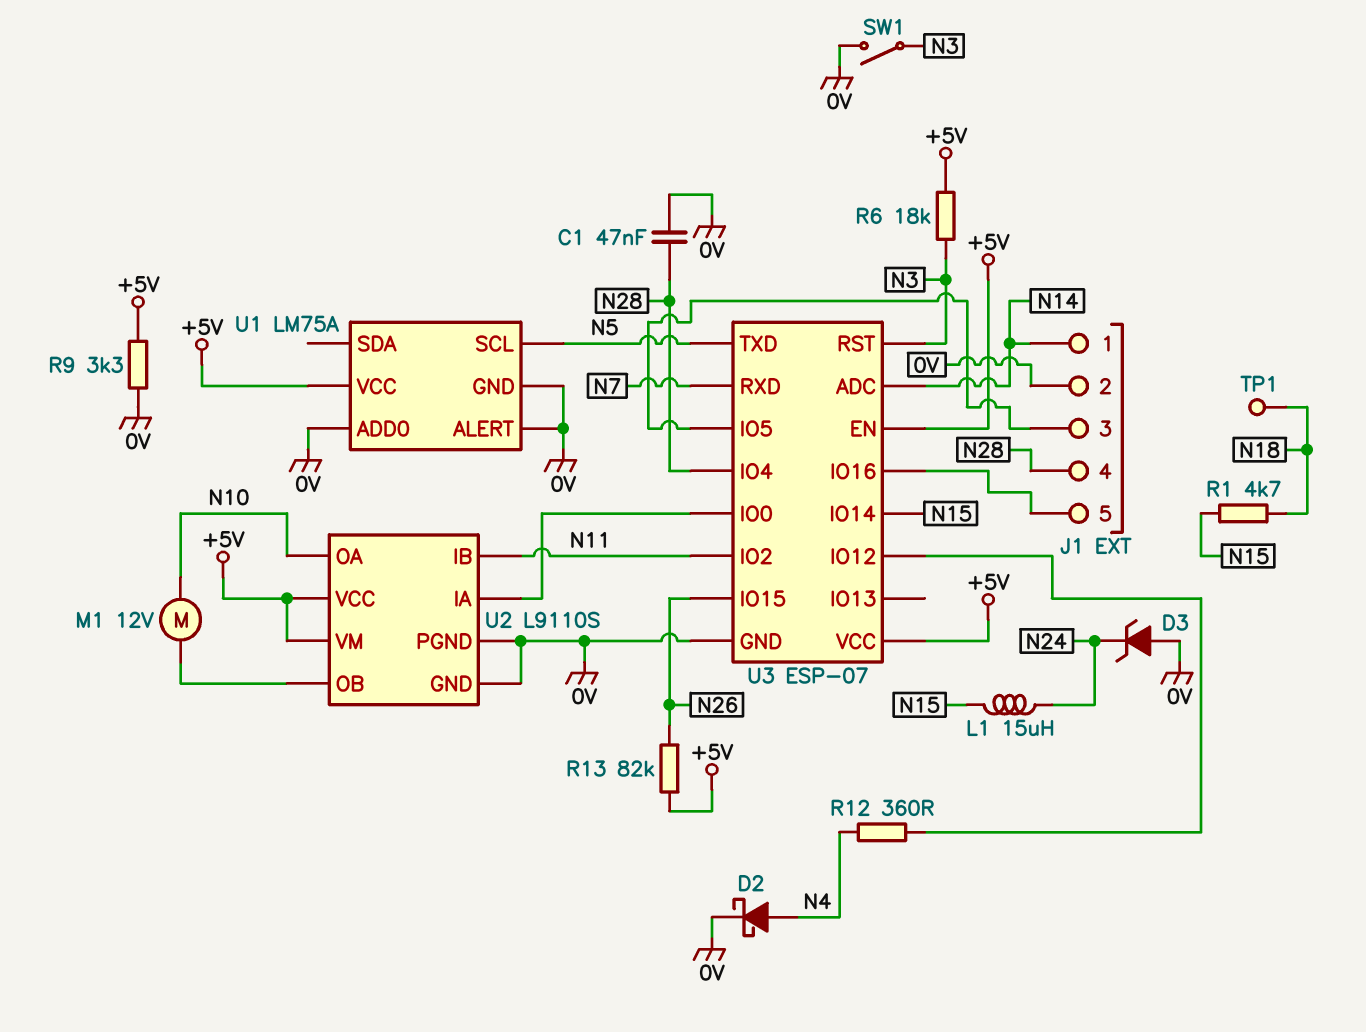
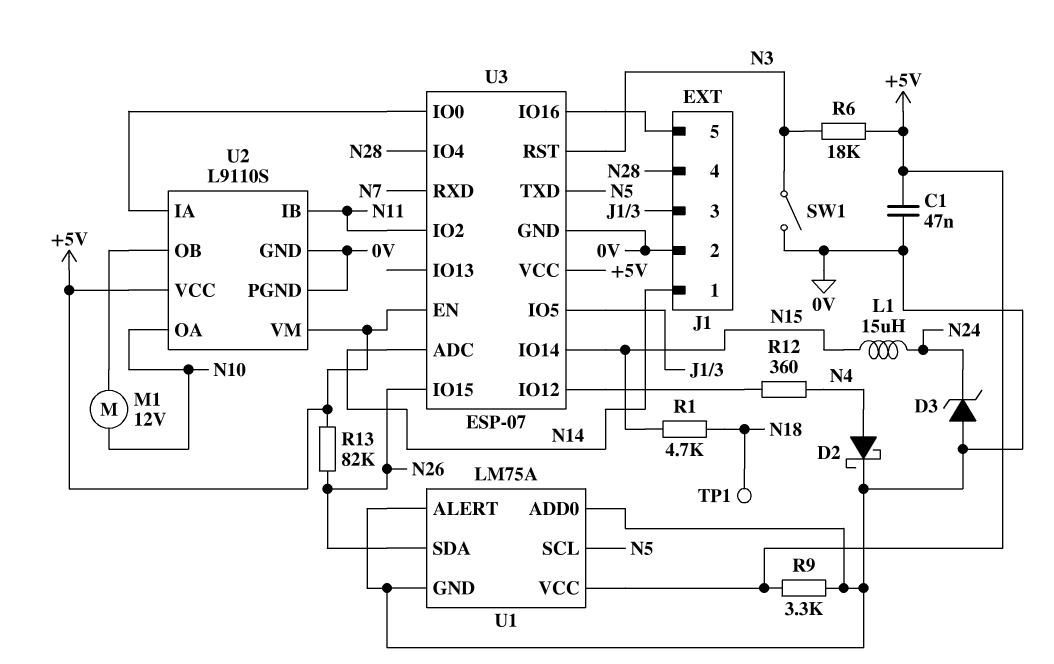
C1: 47nF (0V, N28) -> 47nF (+5V, 0V)
U1 pin SDA: none -> N26

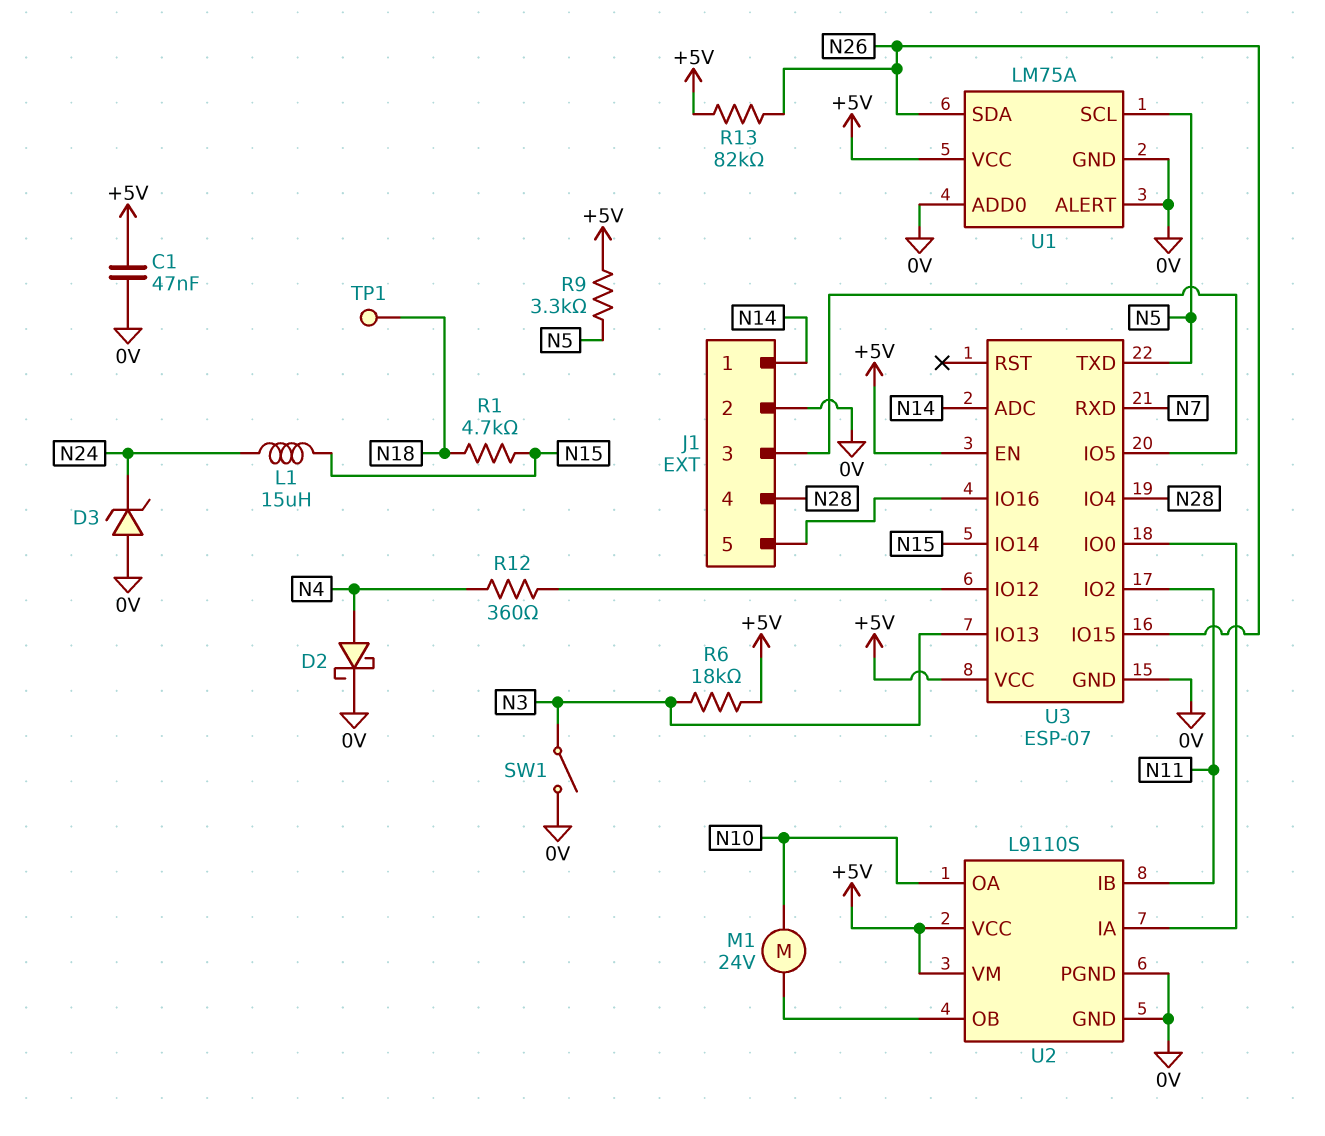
M1: motor 12V (N10, U2/OB) -> motor 24V (N10, U2/OB)
R9: 3.3k (+5V, 0V) -> 3.3k (+5V, N5)
U3 pin IO13: none -> N3
U3 pin RST: N3 -> none

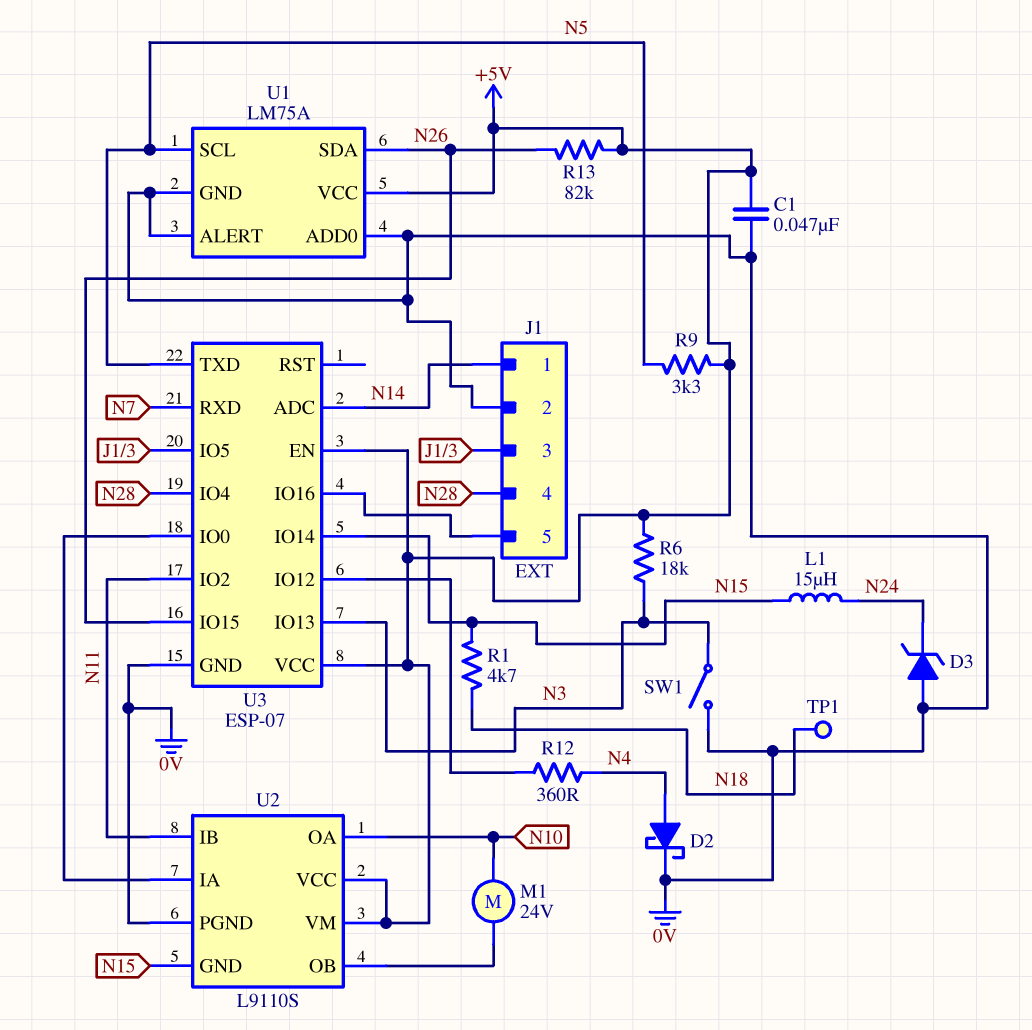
U2 pin GND: 0V -> N15

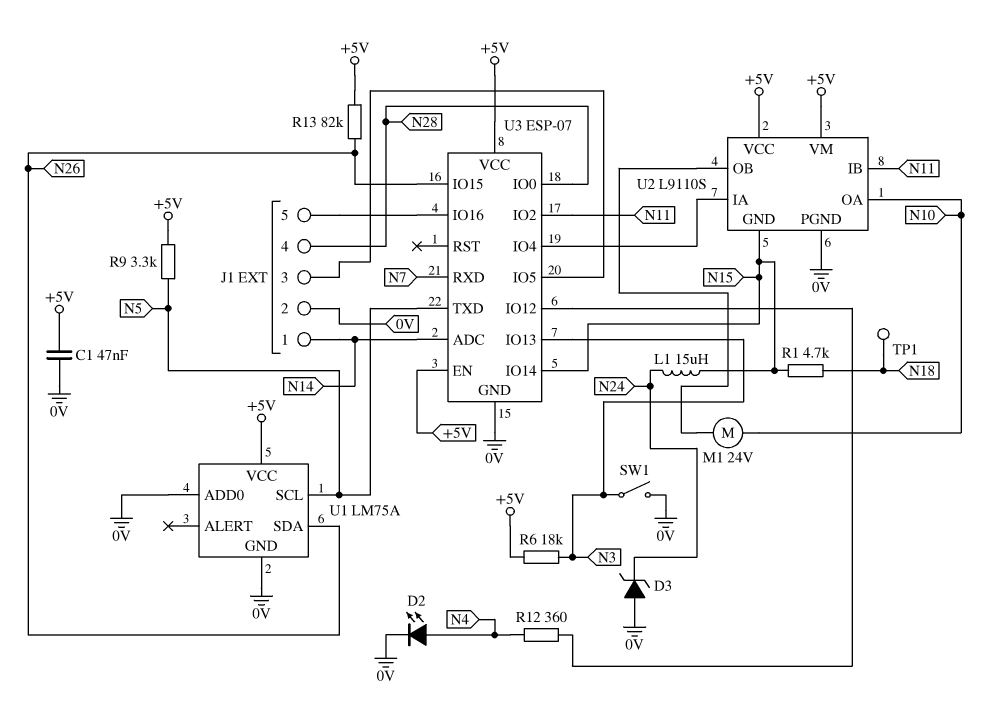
D2: schottky (A N4, K 0V) -> LED (A N4, K 0V)
U1 pin ALERT: 0V -> none
U3 pin IO0: U2/IA -> N28
U3 pin IO4: N28 -> U2/IA

